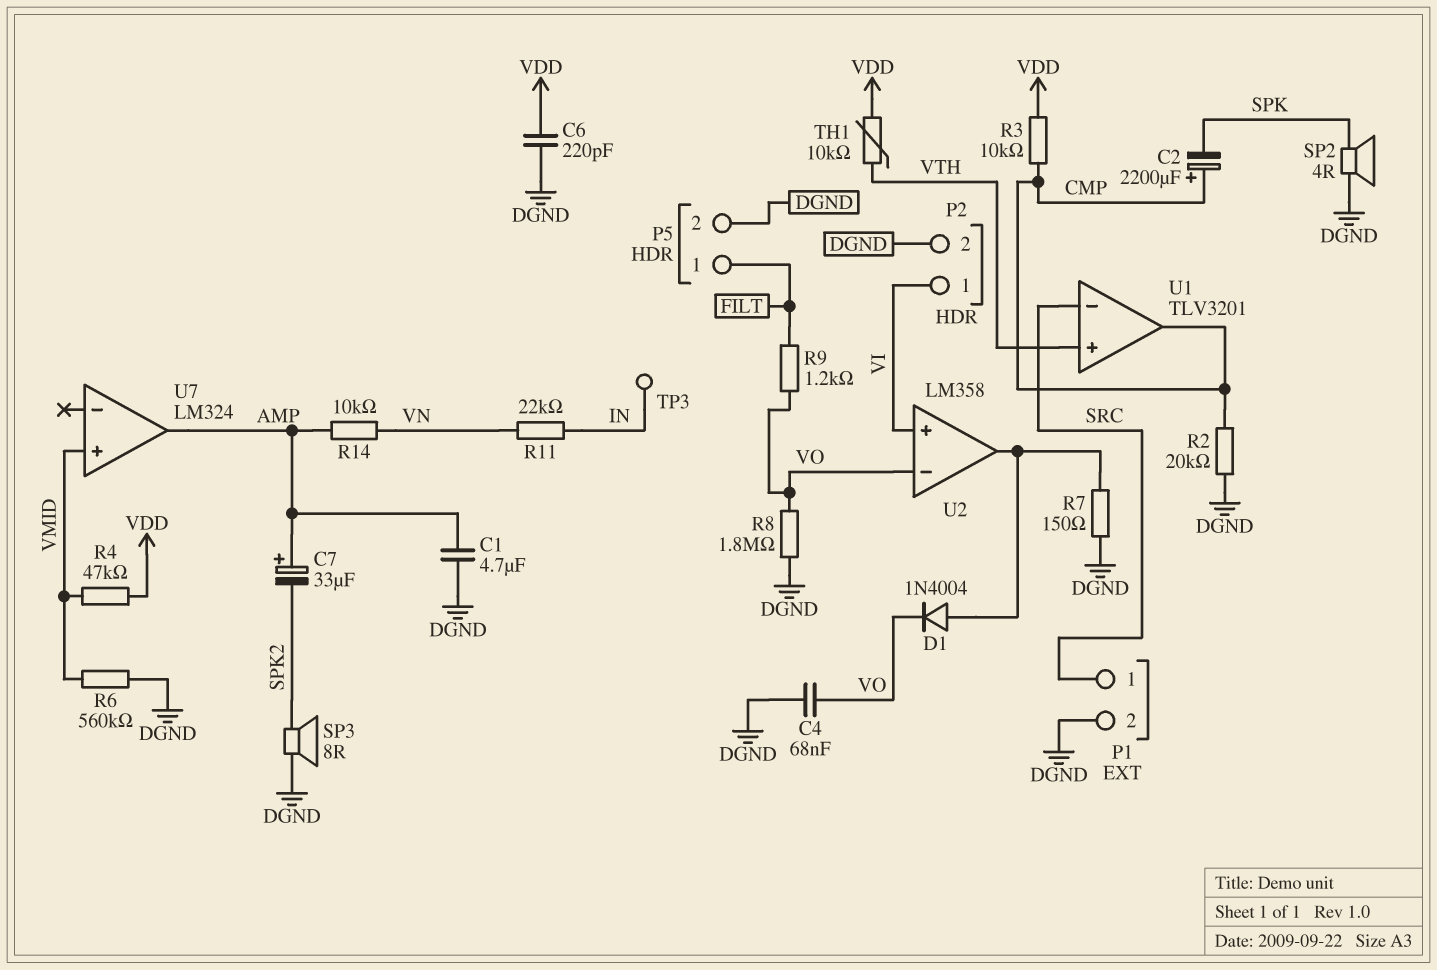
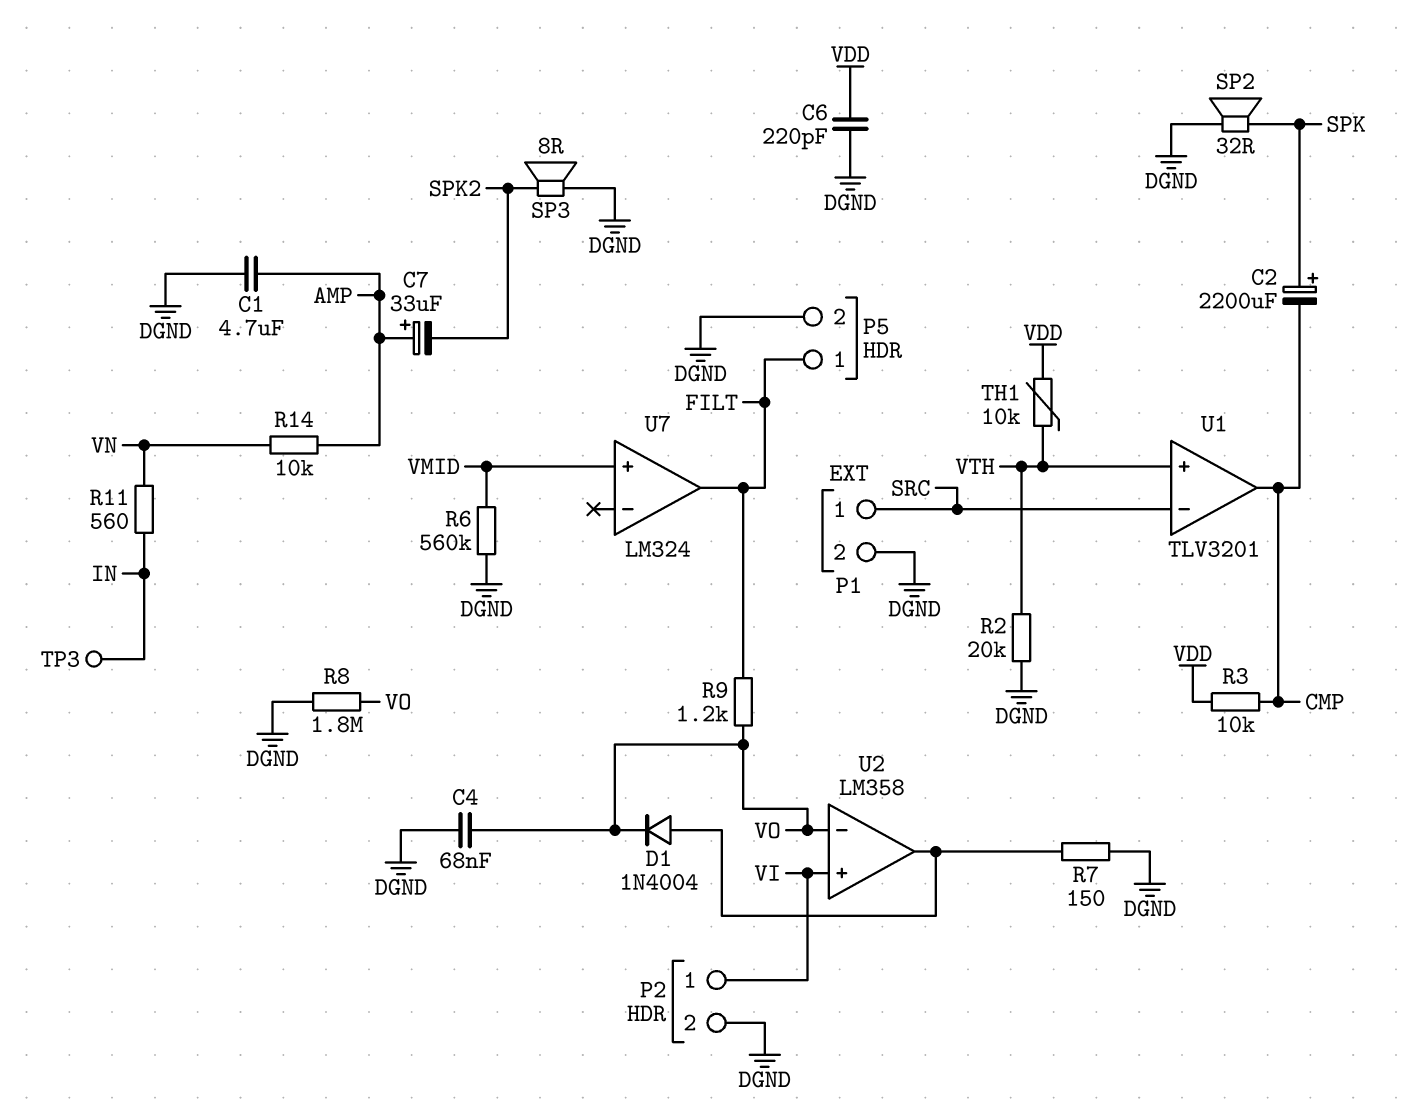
C2: 2200uF (plus CMP, minus SPK) -> 2200uF (plus SPK, minus CMP)
R2: 20k (CMP, DGND) -> 20k (DGND, VTH)
R4: 47k (VDD, VMID) -> none
R11: 22k (IN, VN) -> 560 (IN, VN)
SP2: speaker 4R (DGND, SPK) -> speaker 32R (DGND, SPK)
U7 pin out: AMP -> FILT

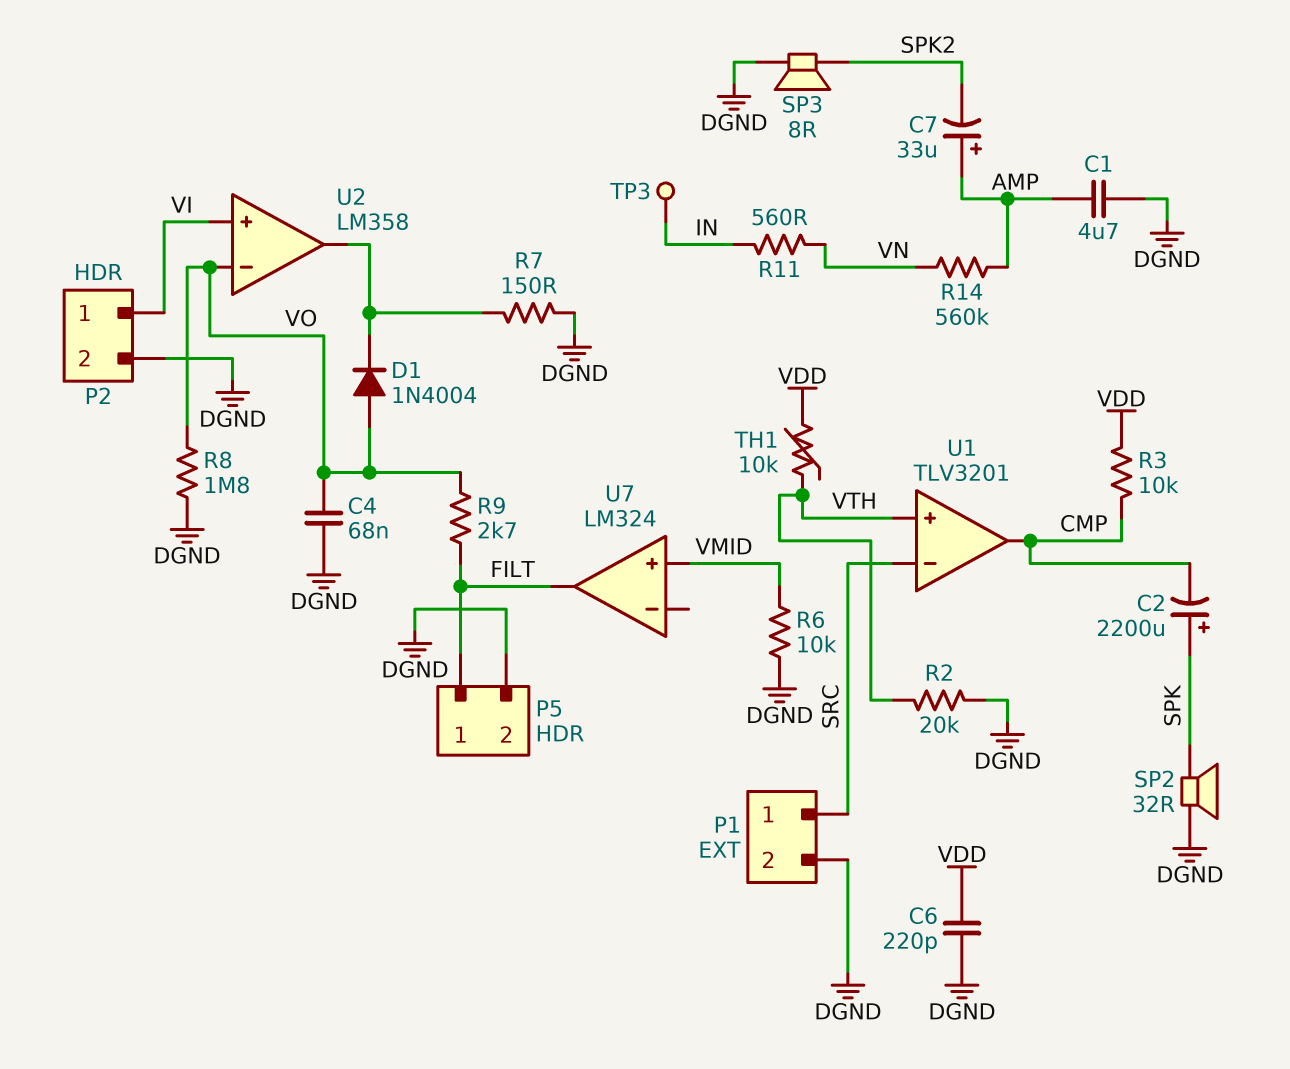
D1: diode 1N4004 (A U2/out, K VO) -> diode 1N4004 (A VO, K U2/out)
R6: 560k (DGND, VMID) -> 10k (DGND, VMID)
R9: 1.2k (FILT, VO) -> 2.7k (FILT, VO)
R14: 10k (AMP, VN) -> 560k (AMP, VN)

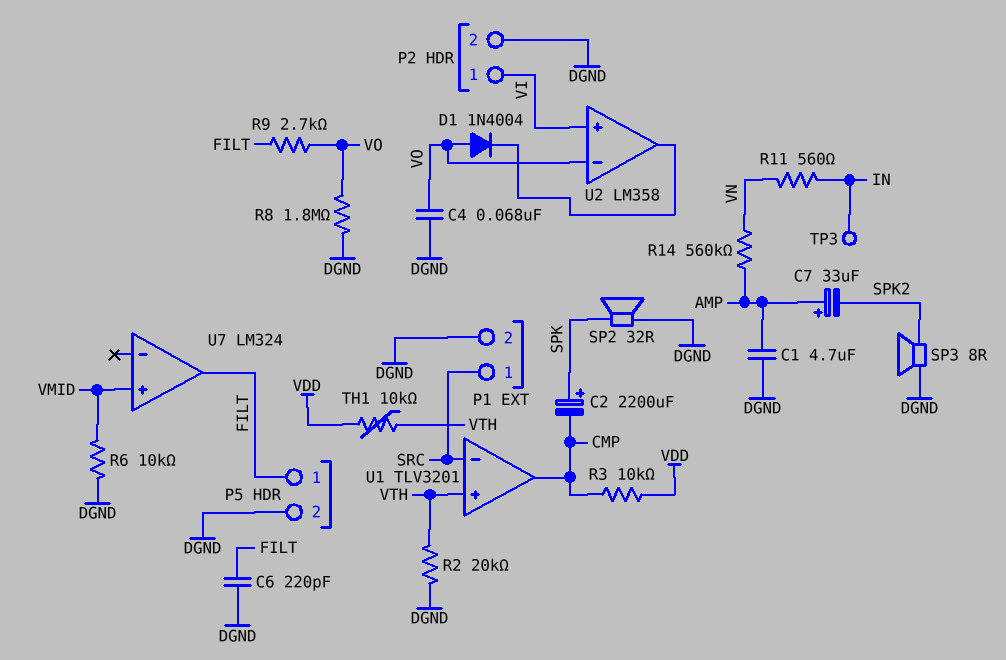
C6: 220pF (DGND, VDD) -> 220pF (DGND, FILT)
R7: 150 (DGND, U2/out) -> none

